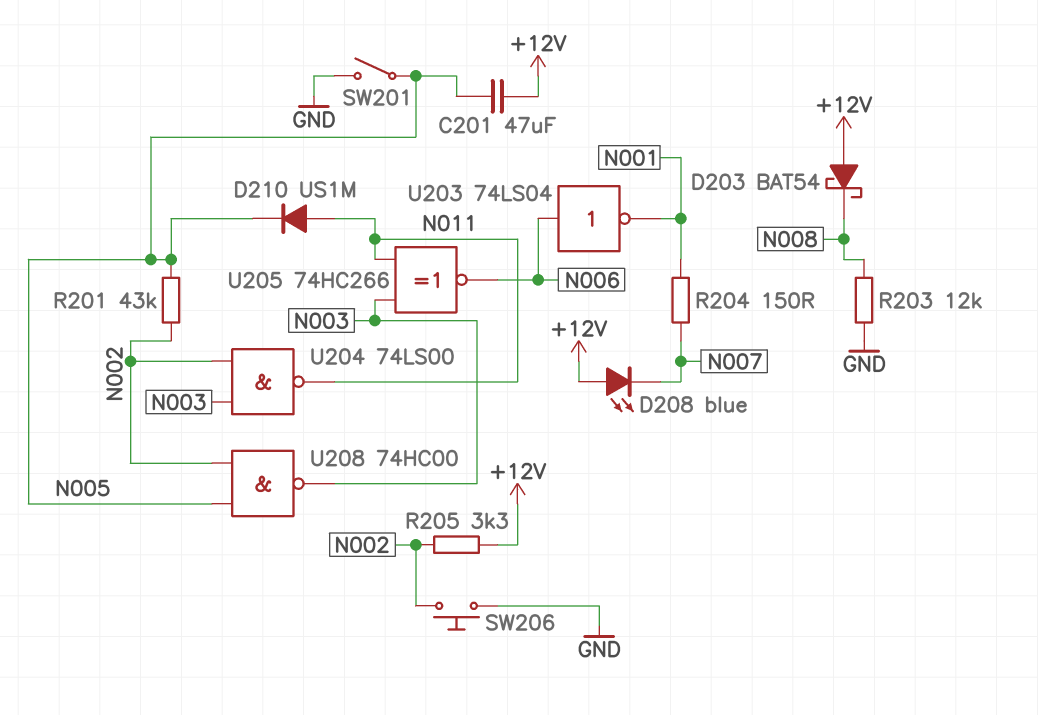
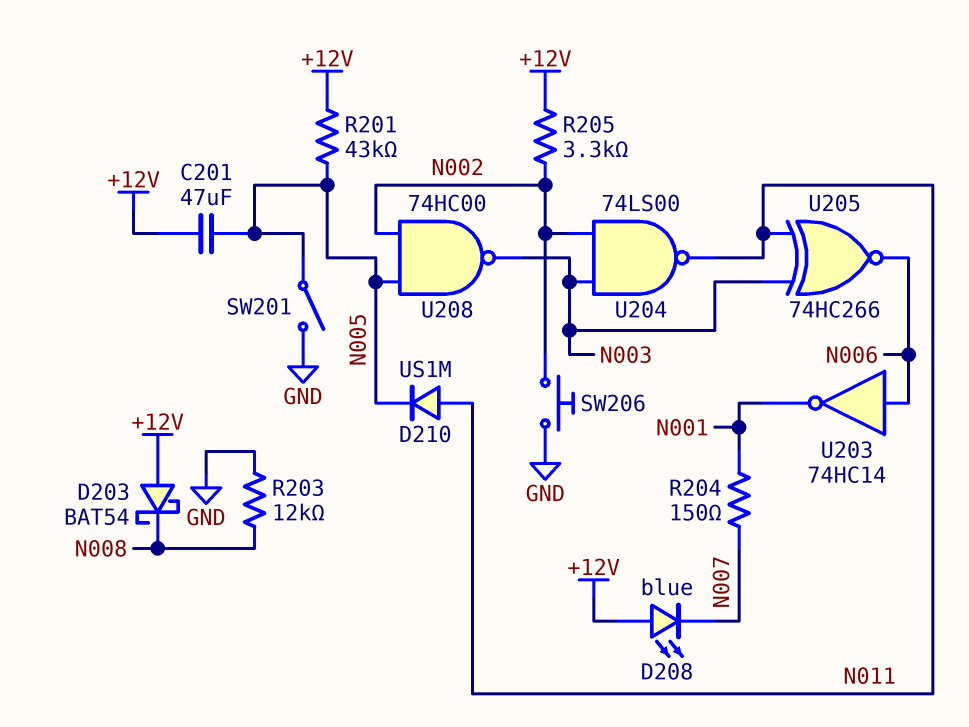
R201: 43k (N002, N005) -> 43k (+12V, N005)
U203: NOT 74LS04 (in N006, out N001) -> NOT 74HC14 (in N006, out N001)

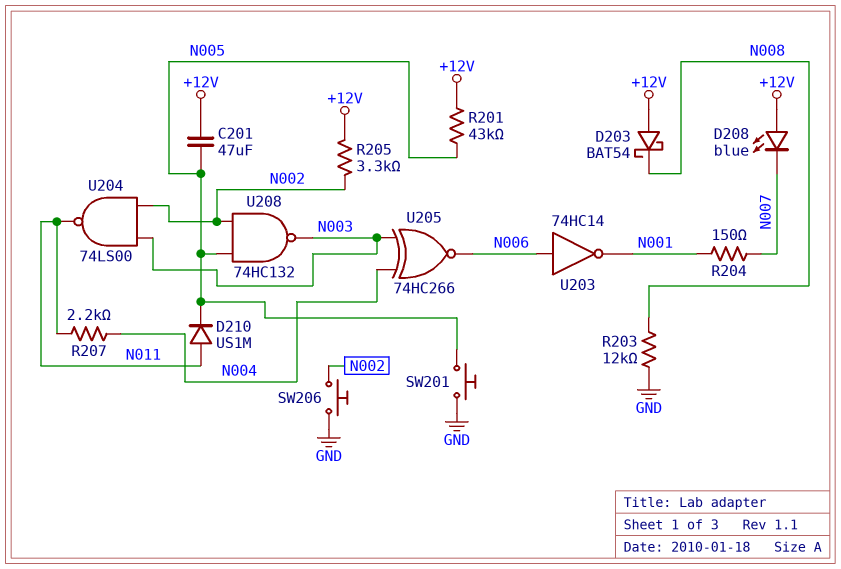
R207: none -> 2.2k (N004, N011)
SW201: switch (GND, N005) -> button (GND, N005)
U205: XNOR 74HC266 (in N003, in N011, out N006) -> XNOR 74HC266 (in N003, in N004, out N006)
U208: NAND 74HC00 (in N002, in N005, out N003) -> NAND 74HC132 (in N002, in N005, out N003)

